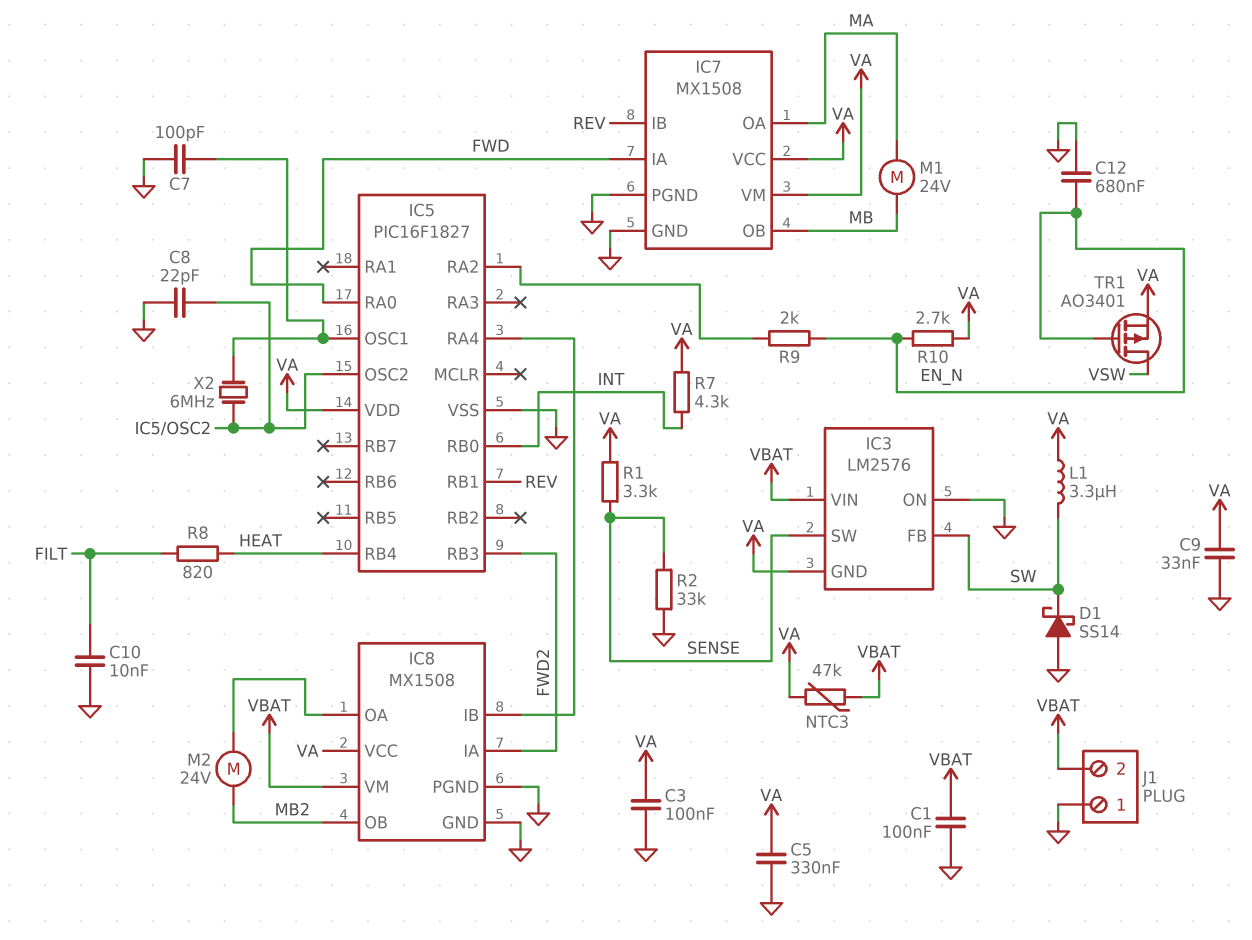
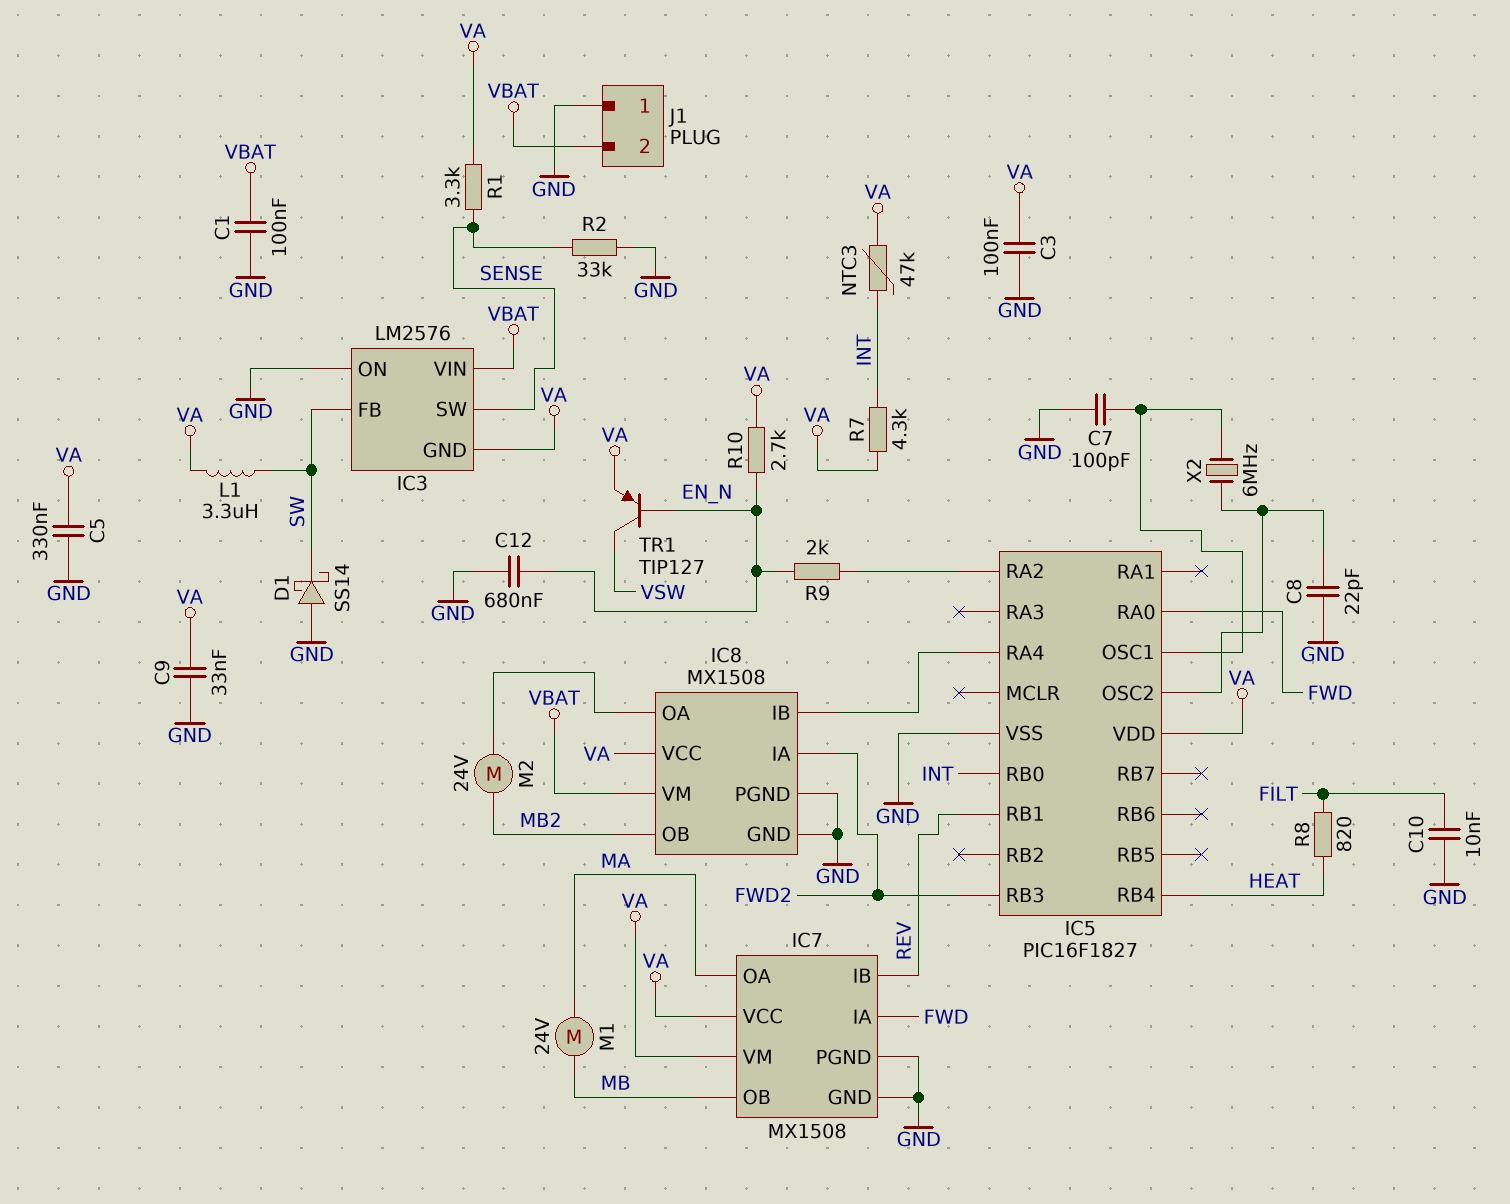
NTC3: 47k (VA, VBAT) -> 47k (INT, VA)
TR1: PMOS AO3401 (G EN_N, D VSW, S VA) -> PNP TIP127 (B EN_N, C VSW, E VA)

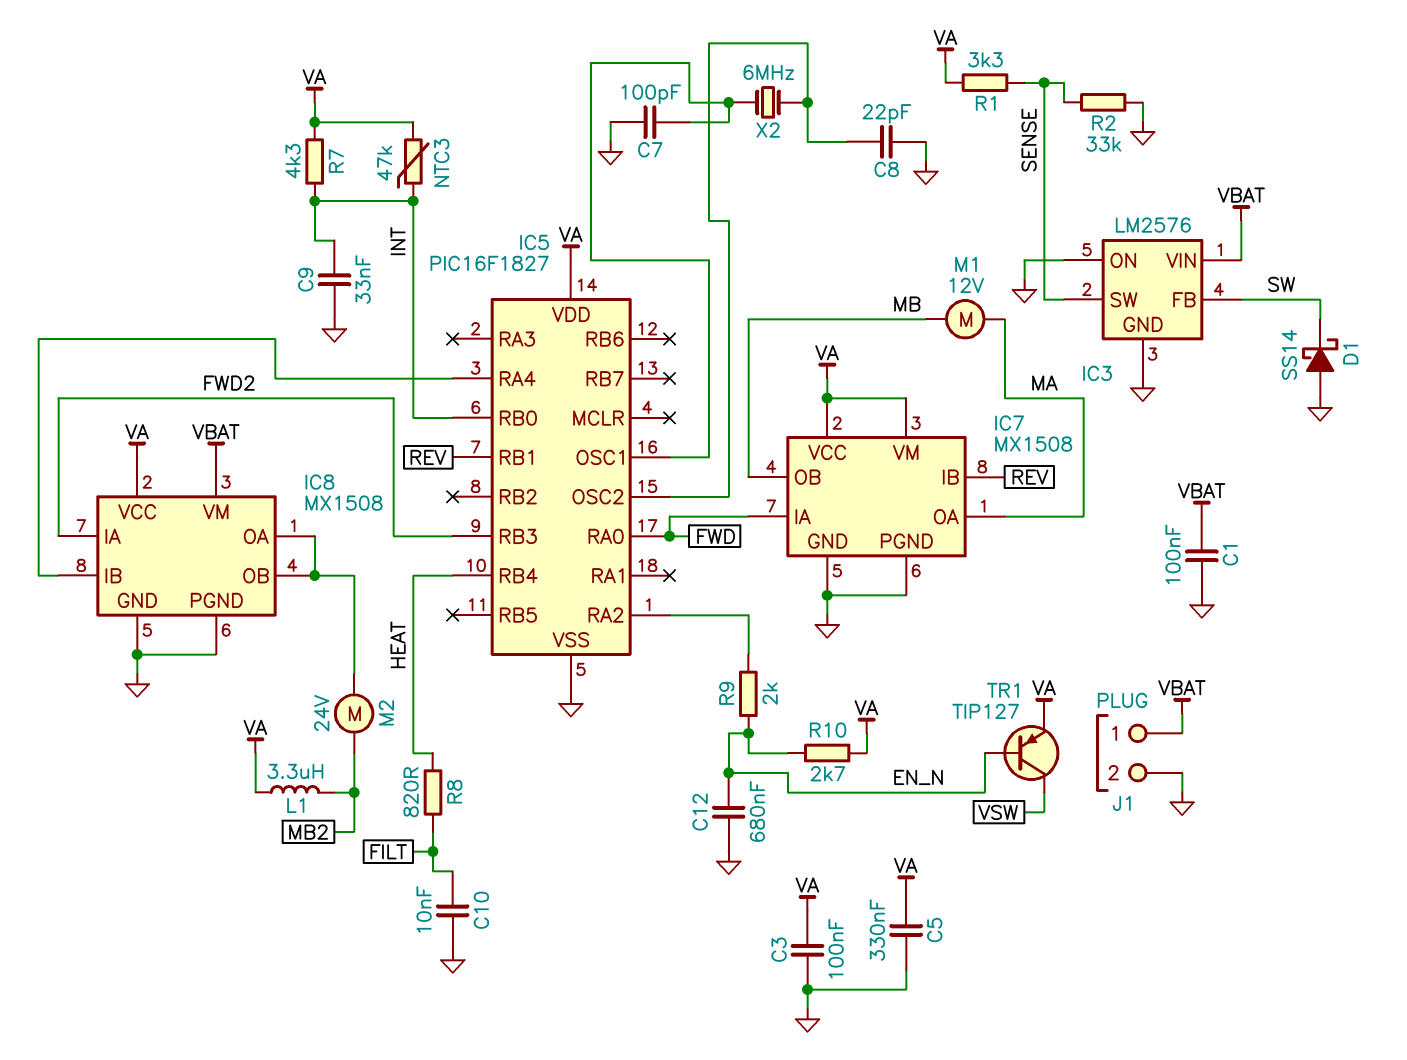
C9: 33nF (GND, VA) -> 33nF (GND, INT)
IC3 pin GND: VA -> GND
IC8 pin OB: MB2 -> IC8/OA
J1 pin 1: GND -> VBAT
J1 pin 2: VBAT -> GND
L1: 3.3uH (SW, VA) -> 3.3uH (MB2, VA)
M1: motor 24V (MA, MB) -> motor 12V (MA, MB)

